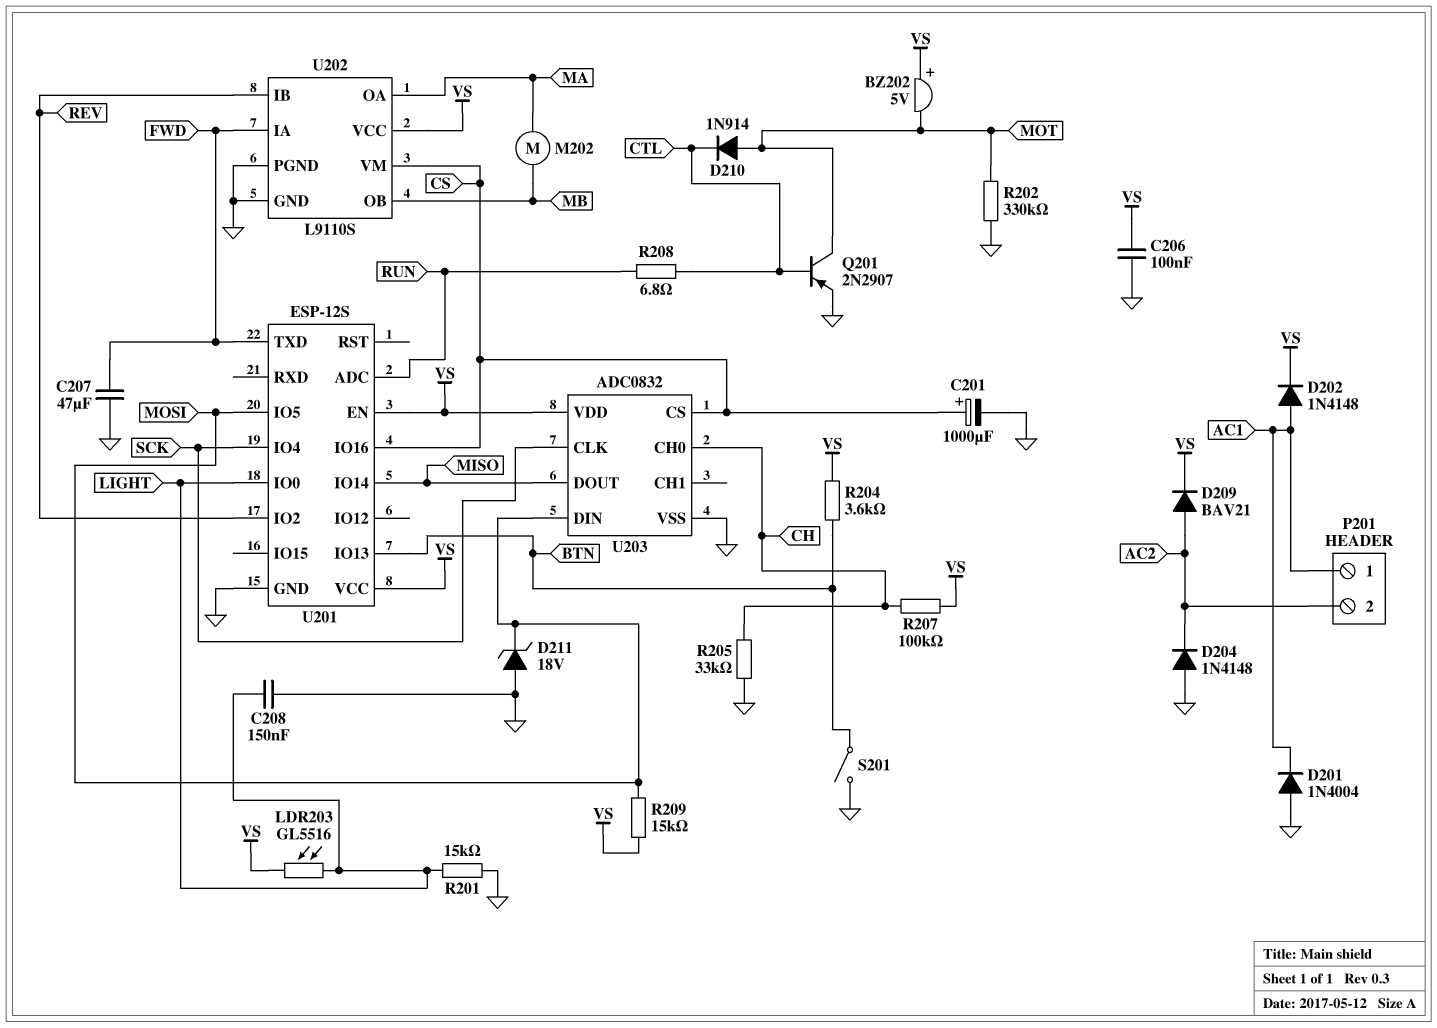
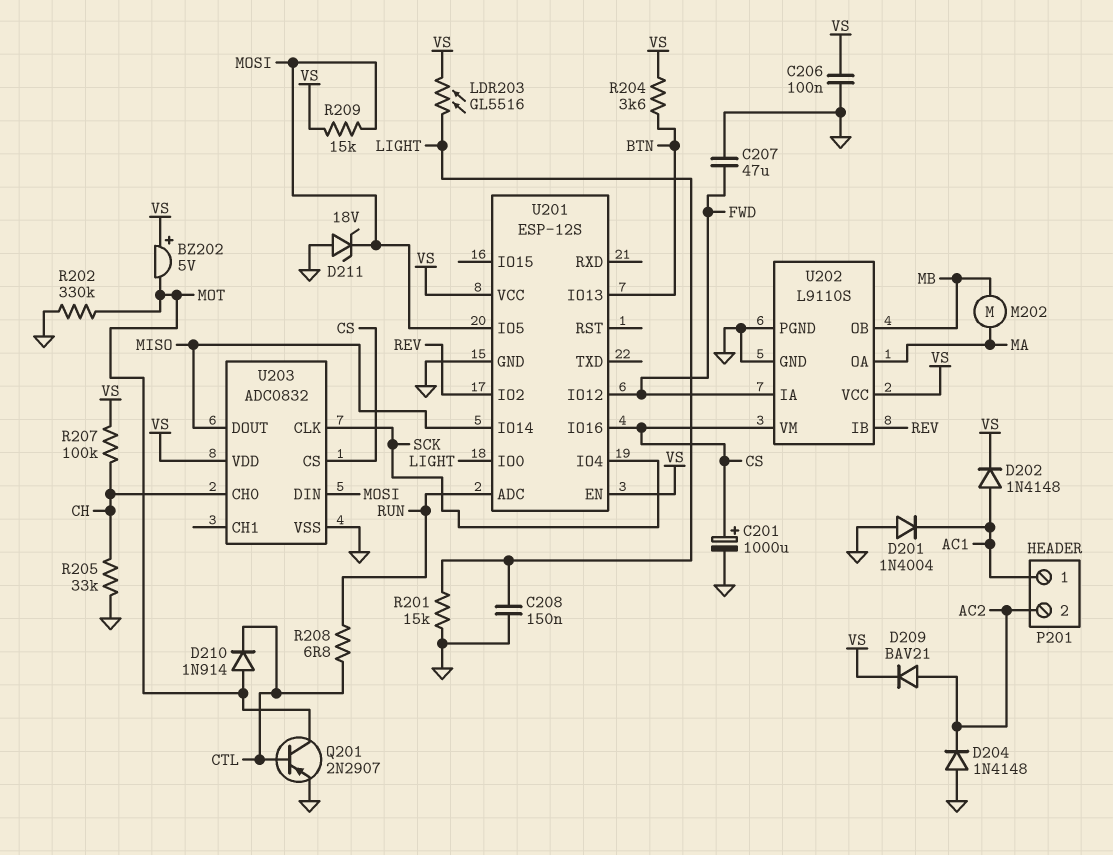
S201: switch (BTN, GND) -> none
U201 pin IO12: none -> FWD
U201 pin TXD: FWD -> none

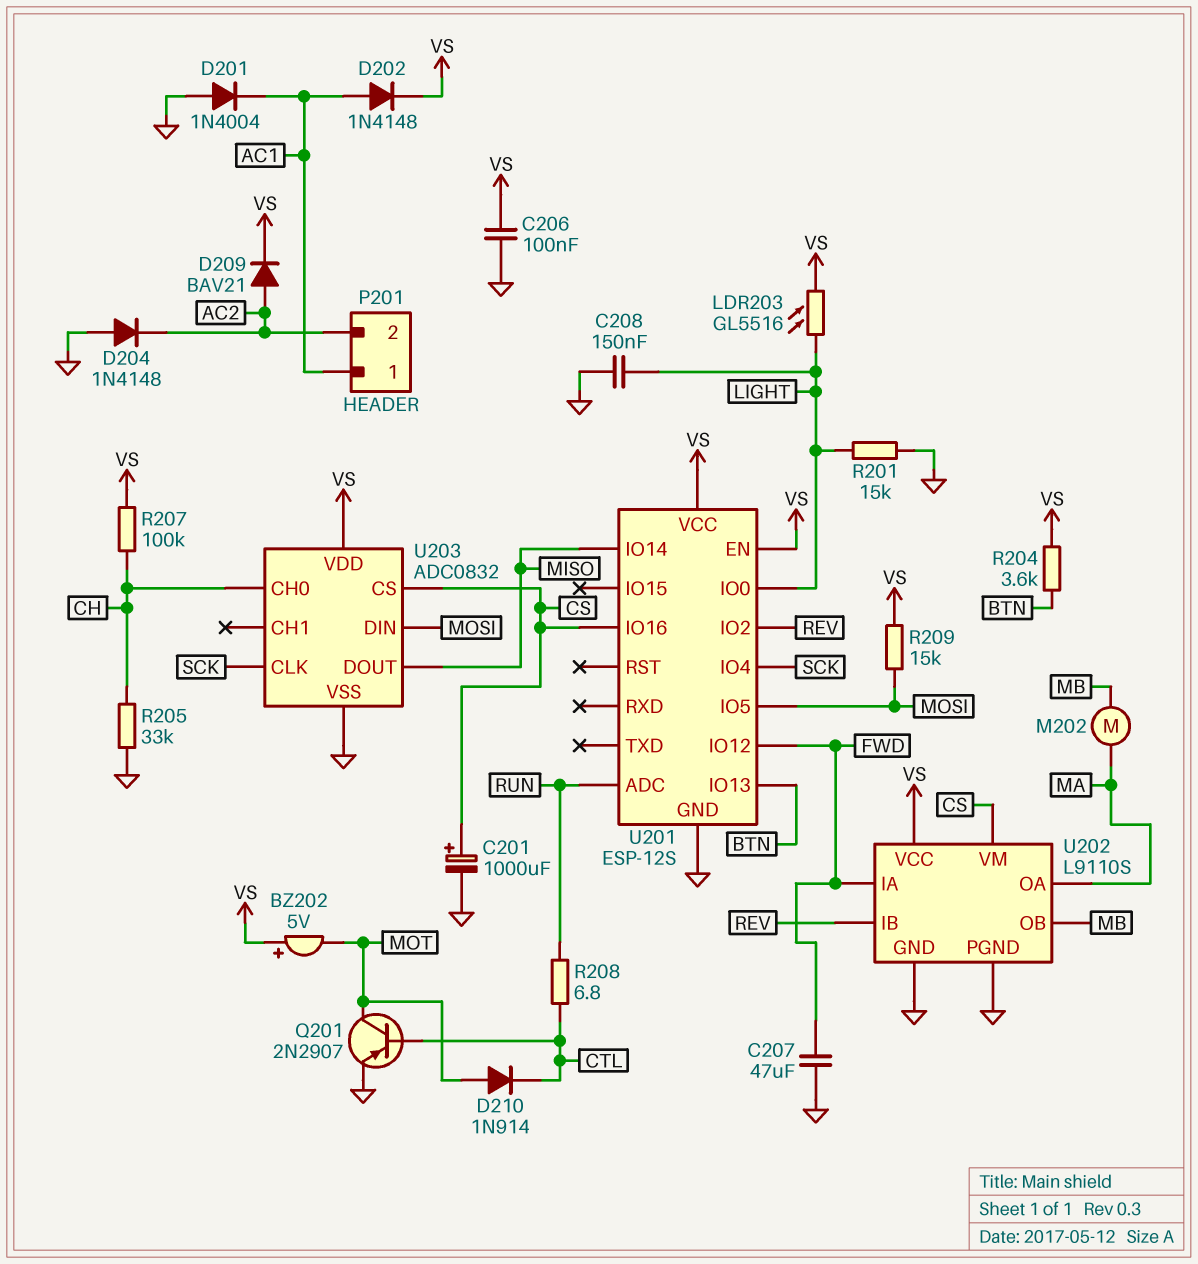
D211: zener 18V (A GND, K MOSI) -> none
R202: 330k (GND, MOT) -> none

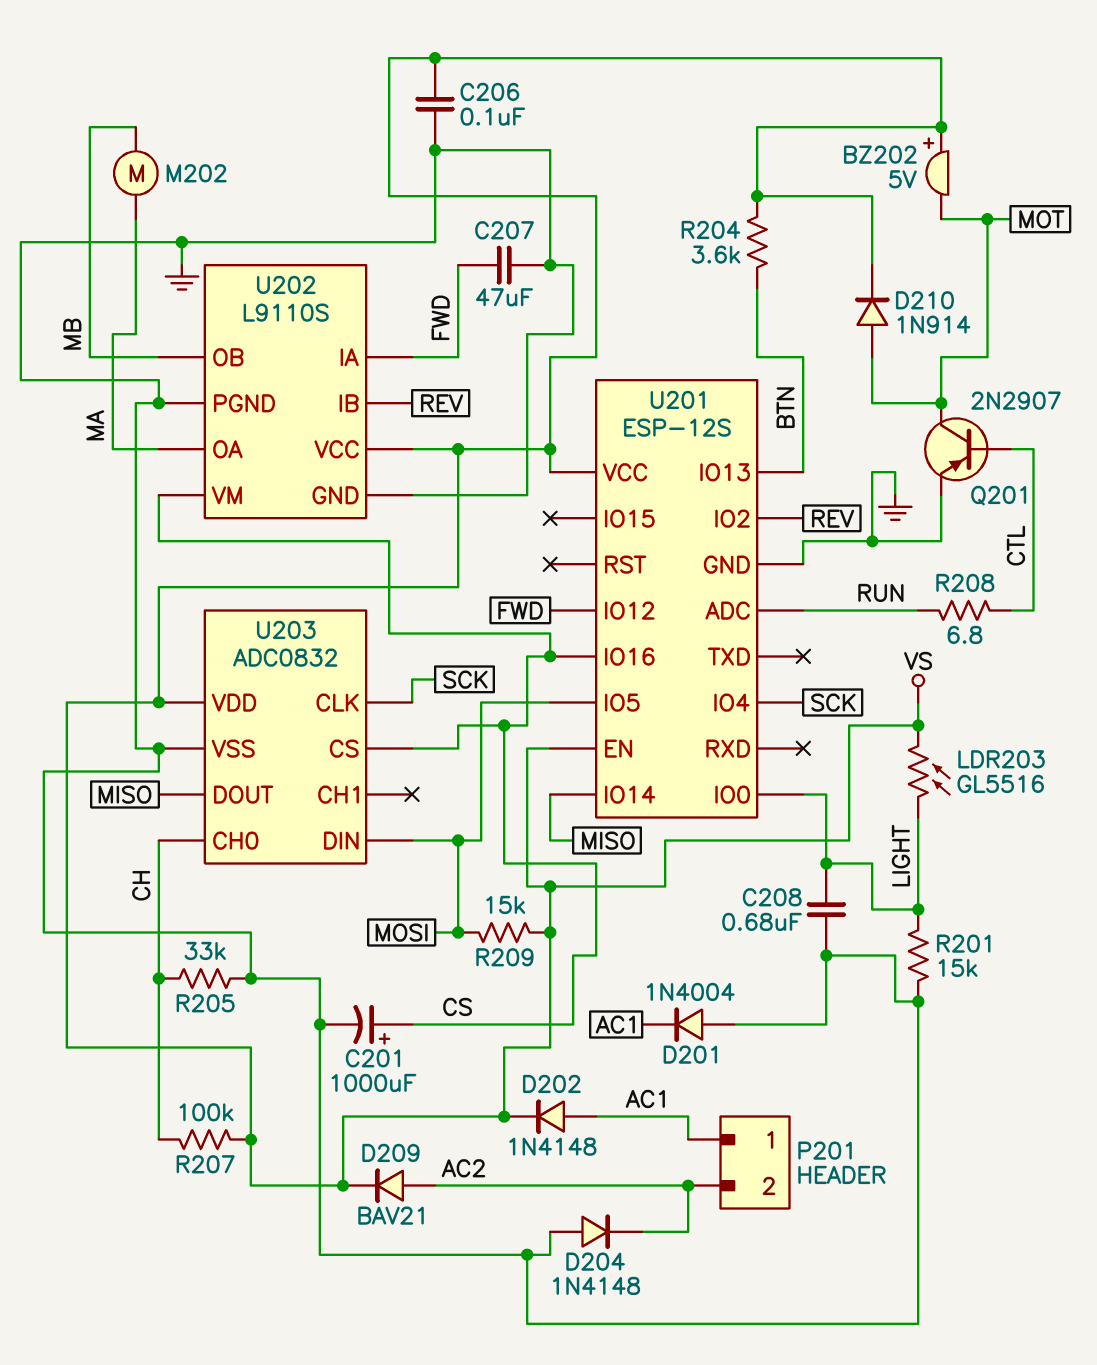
C208: 150nF (GND, LIGHT) -> 680nF (GND, LIGHT)
D210: diode 1N914 (A MOT, K CTL) -> diode 1N914 (A MOT, K VS)

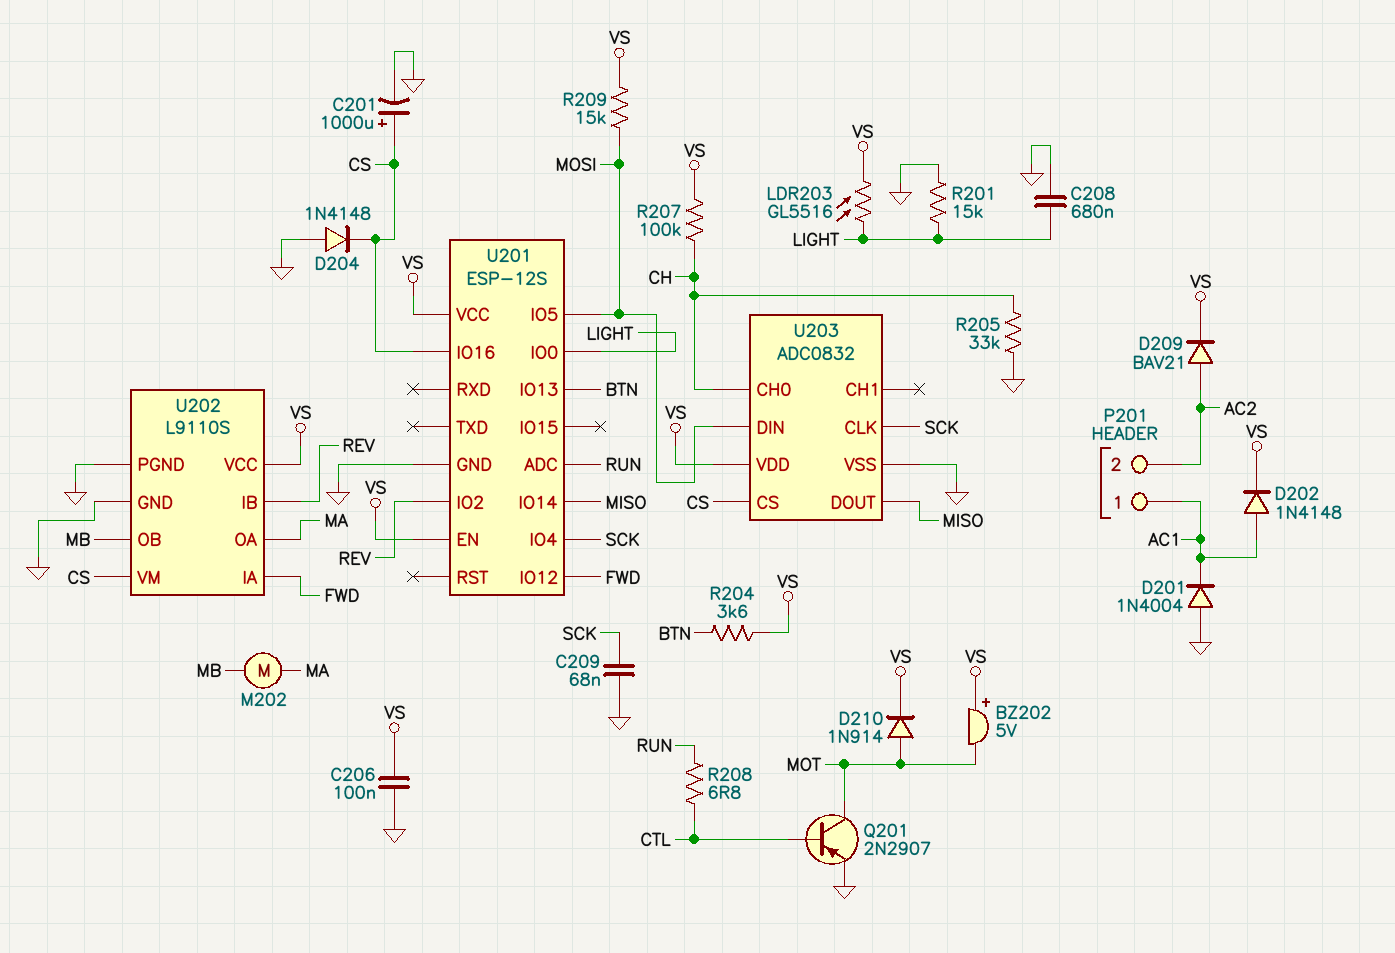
C207: 47uF (FWD, GND) -> none
C209: none -> 68nF (GND, SCK)
D204: diode 1N4148 (A GND, K AC2) -> diode 1N4148 (A GND, K CS)

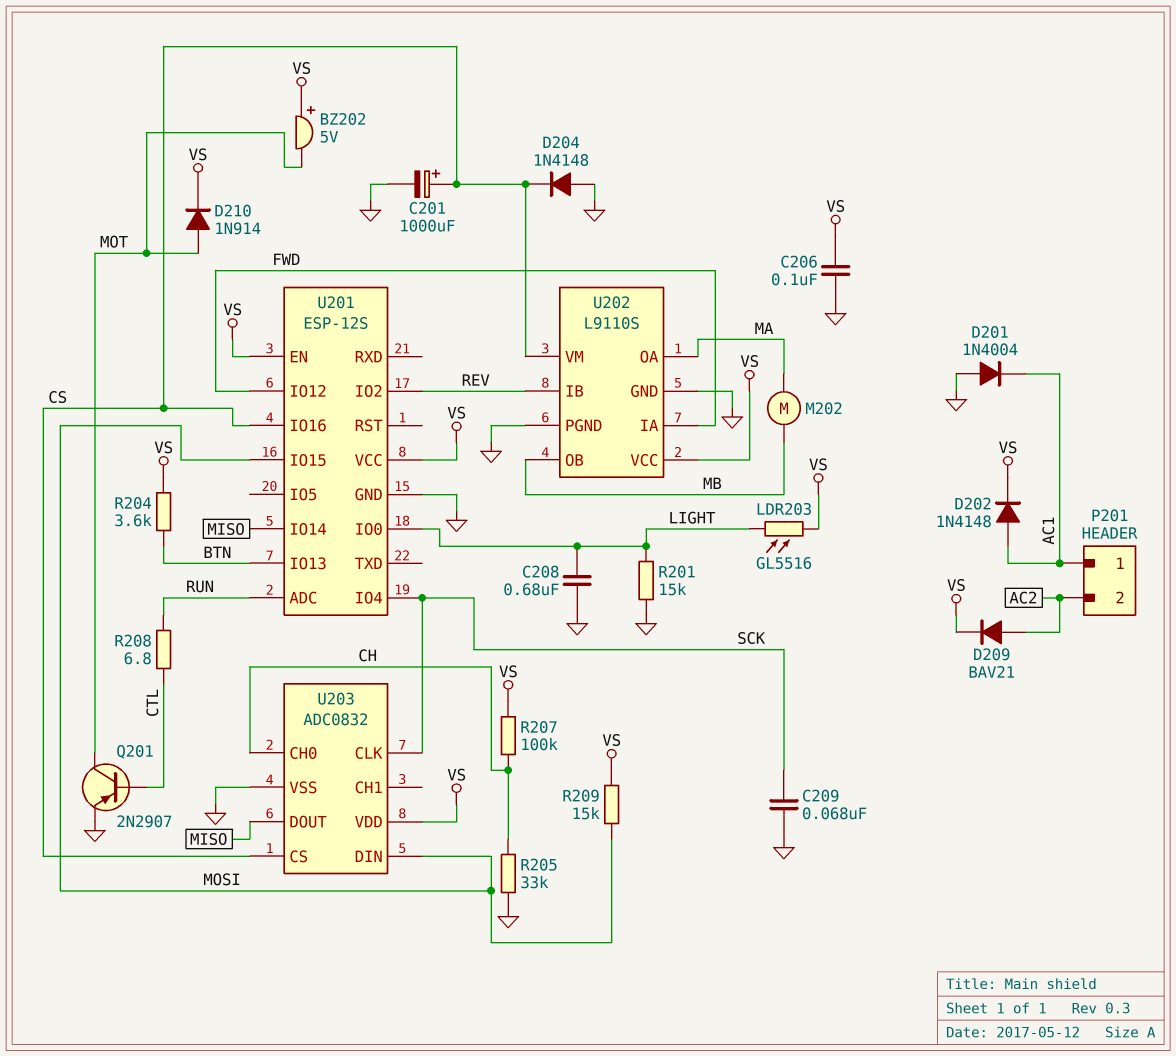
U201 pin IO5: MOSI -> none
U201 pin IO15: none -> MOSI

